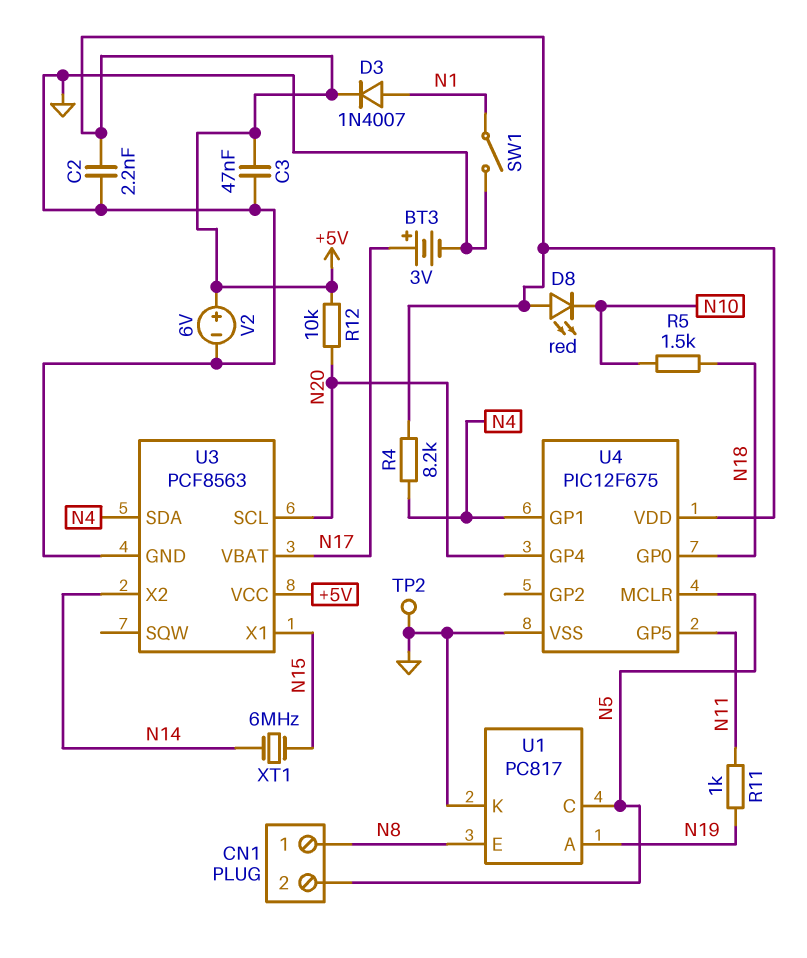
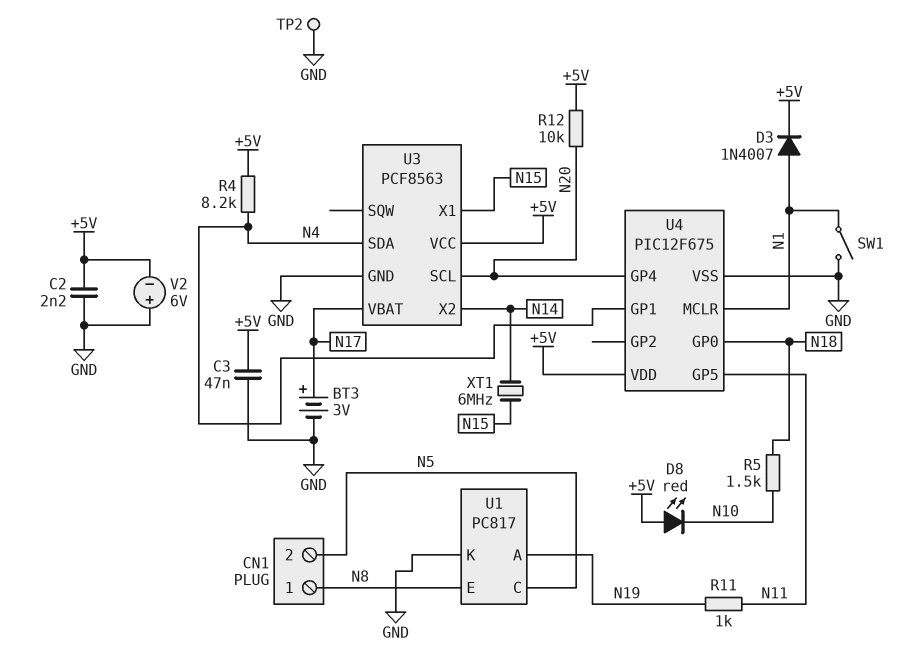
U4 pin MCLR: N5 -> N1
V2: 6V (plus +5V, minus GND) -> 6V (plus GND, minus +5V)

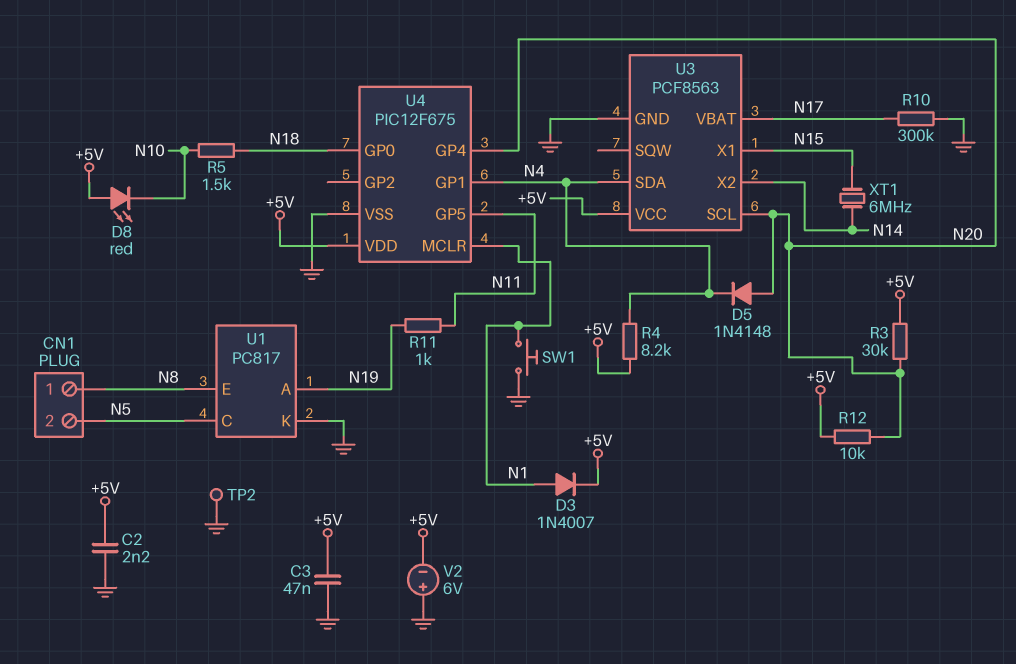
BT3: 3V (plus N17, minus GND) -> none
D5: none -> diode 1N4148 (A N20, K N4)
R3: none -> 30k (+5V, N20)
R10: none -> 300k (GND, N17)
SW1: switch (GND, N1) -> button (GND, N1)

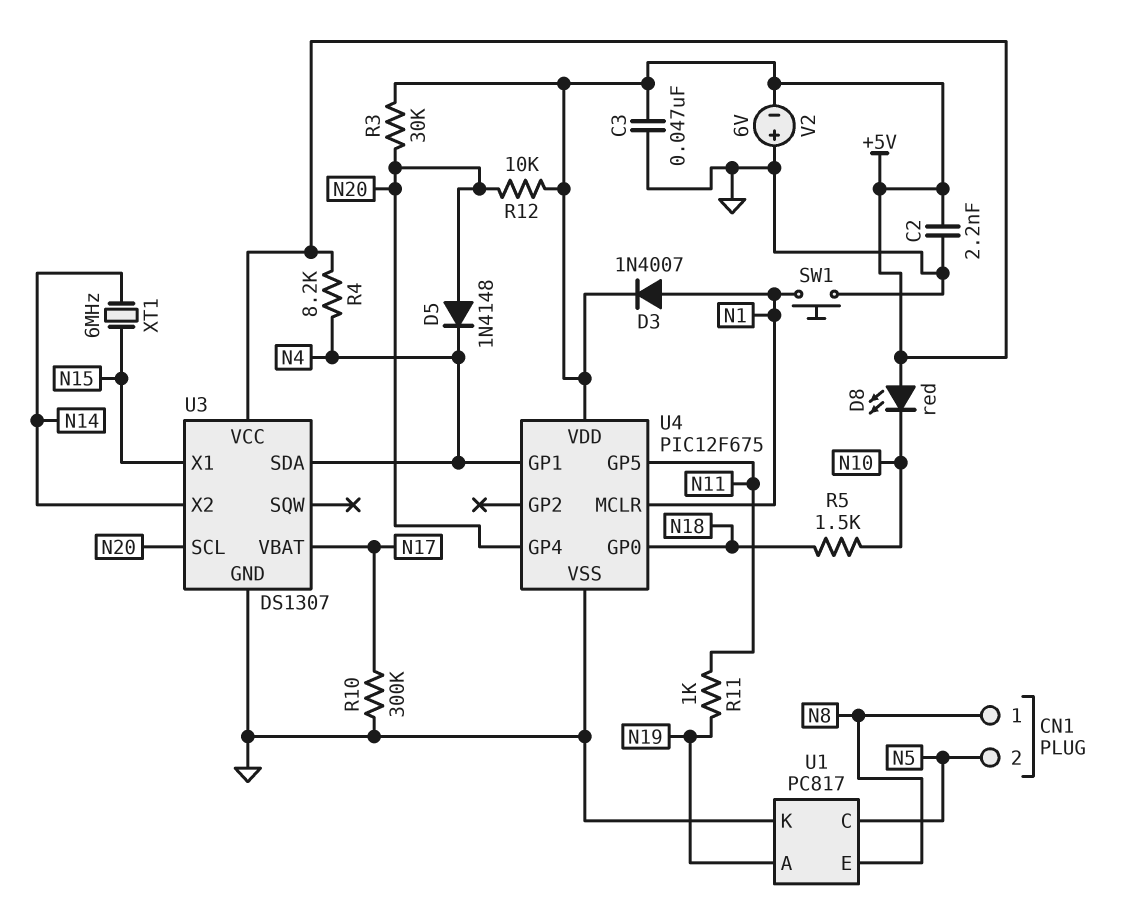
TP2: test point (GND) -> none
U3: PCF8563 -> DS1307

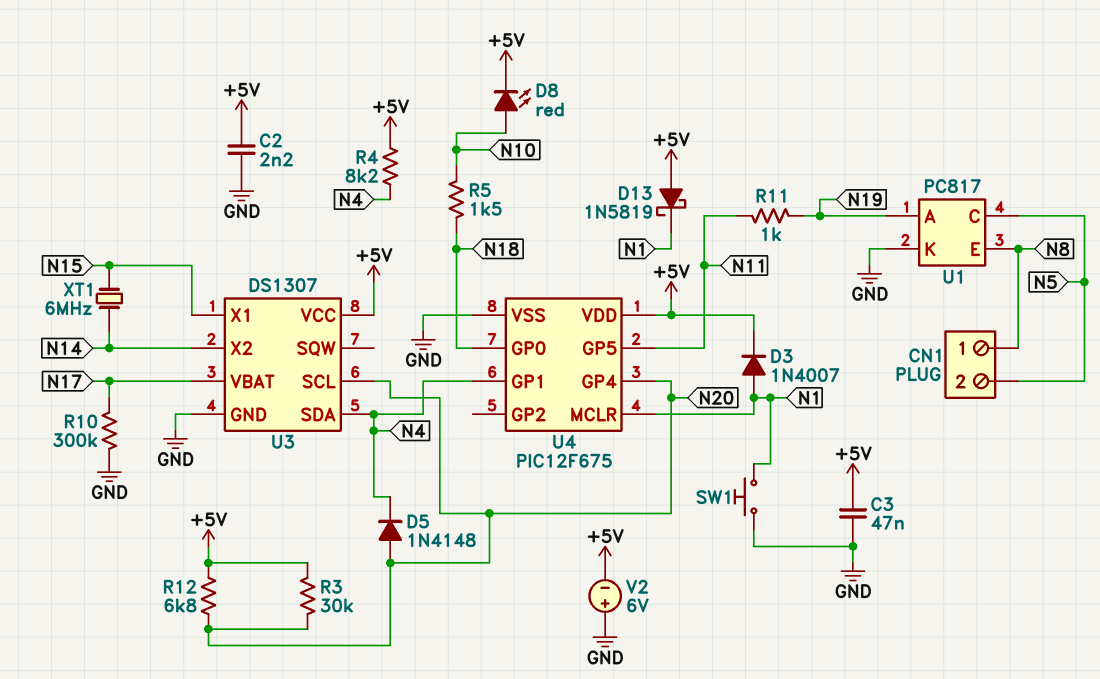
D8: LED red (A +5V, K N10) -> LED red (A N10, K +5V)
D13: none -> schottky 1N5819 (A +5V, K N1)
R12: 10k (+5V, N20) -> 6.8k (+5V, N20)

